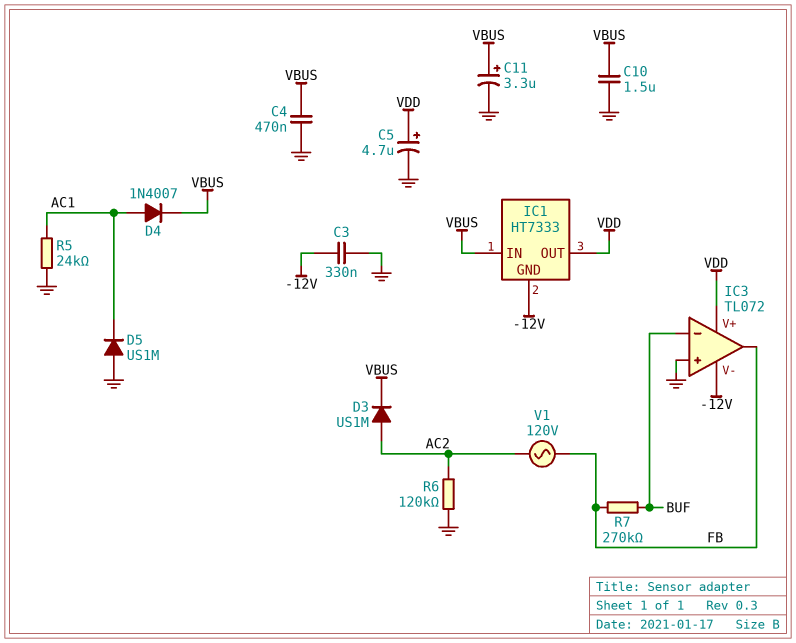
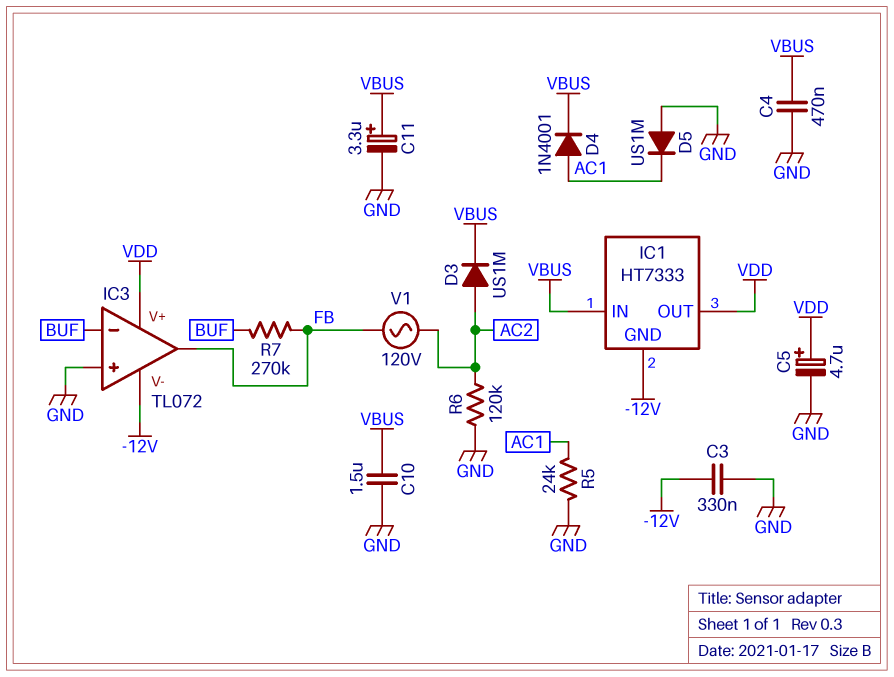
D4: diode 1N4007 (A AC1, K VBUS) -> diode 1N4001 (A AC1, K VBUS)

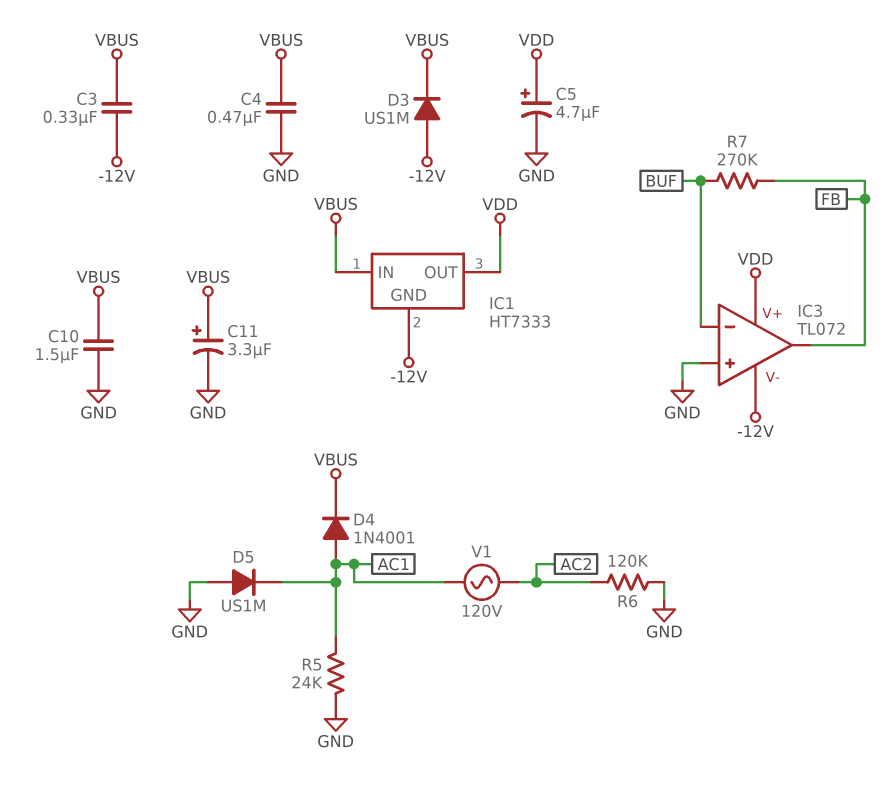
C3: 330nF (-12V, GND) -> 330nF (-12V, VBUS)
D3: diode US1M (A AC2, K VBUS) -> diode US1M (A -12V, K VBUS)
V1: AC 120V (AC2, FB) -> AC 120V (AC1, AC2)

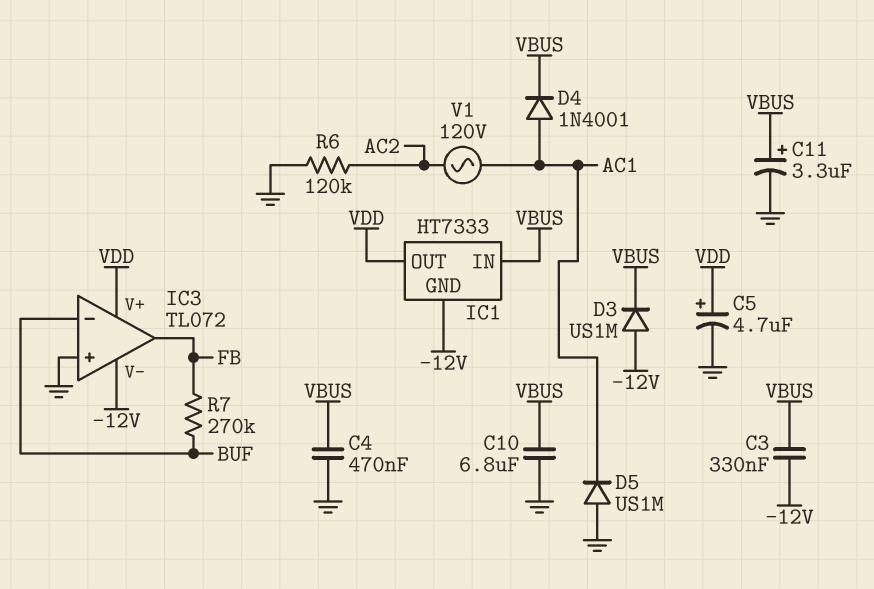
C10: 1.5uF (GND, VBUS) -> 6.8uF (GND, VBUS)
R5: 24k (AC1, GND) -> none

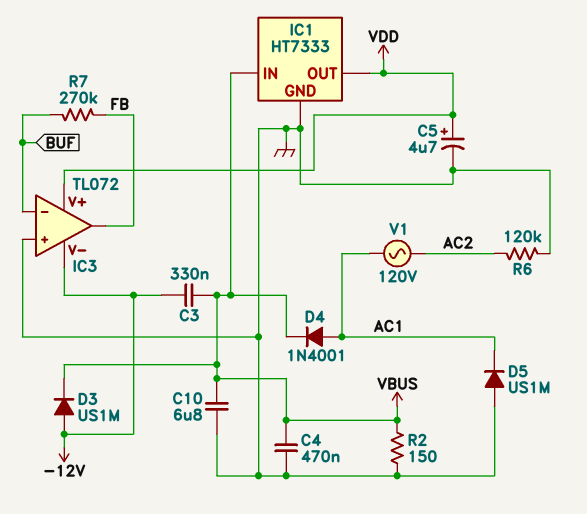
C11: 3.3uF (plus VBUS, minus GND) -> none
IC1 pin GND: -12V -> GND
R2: none -> 150 (GND, VBUS)

